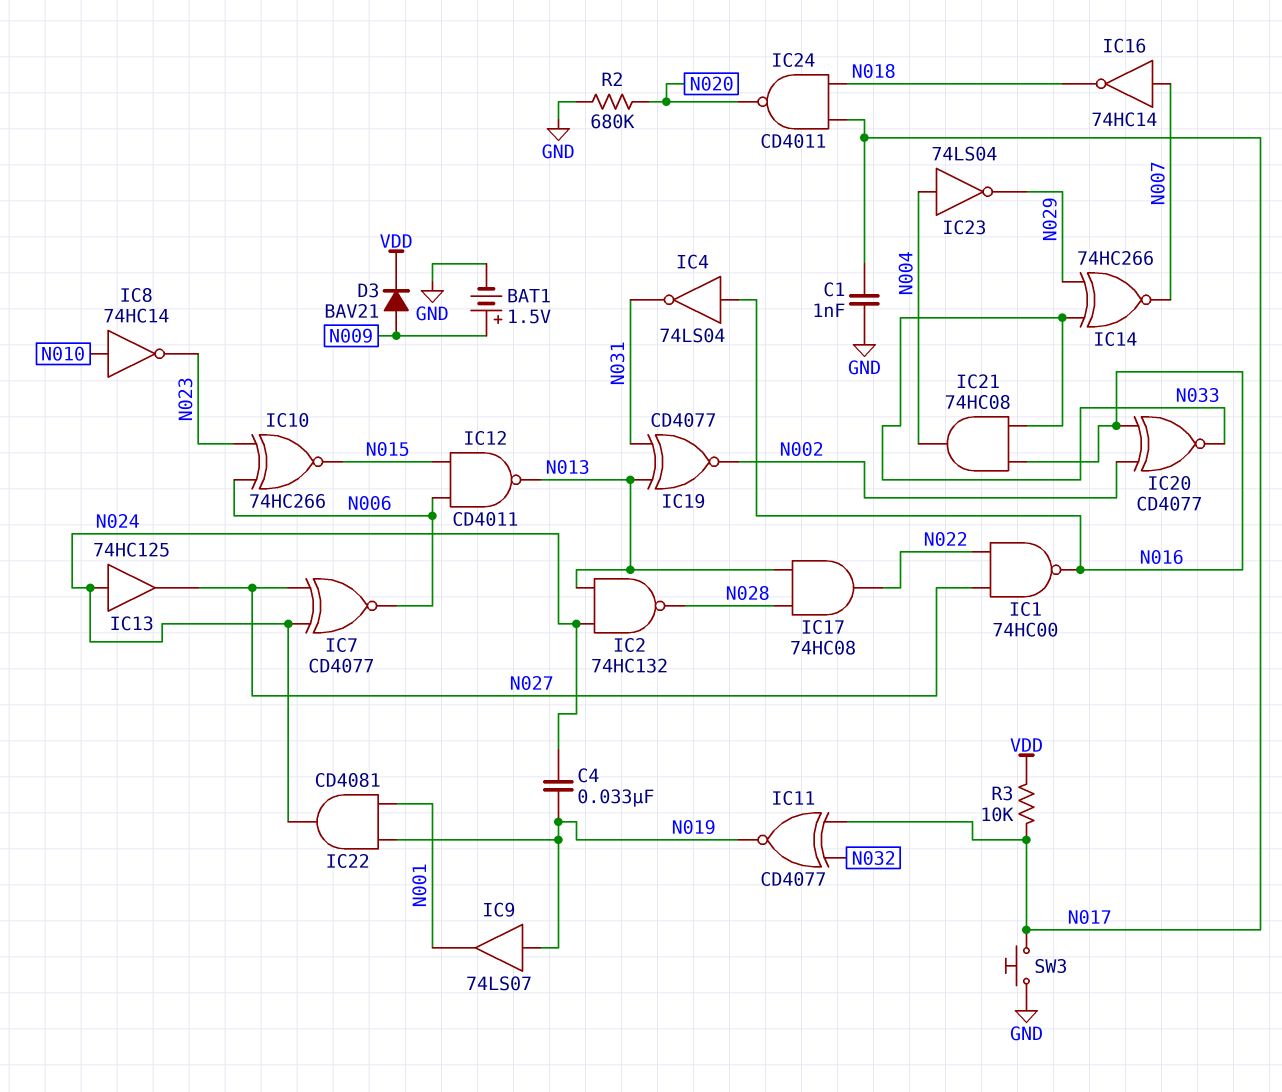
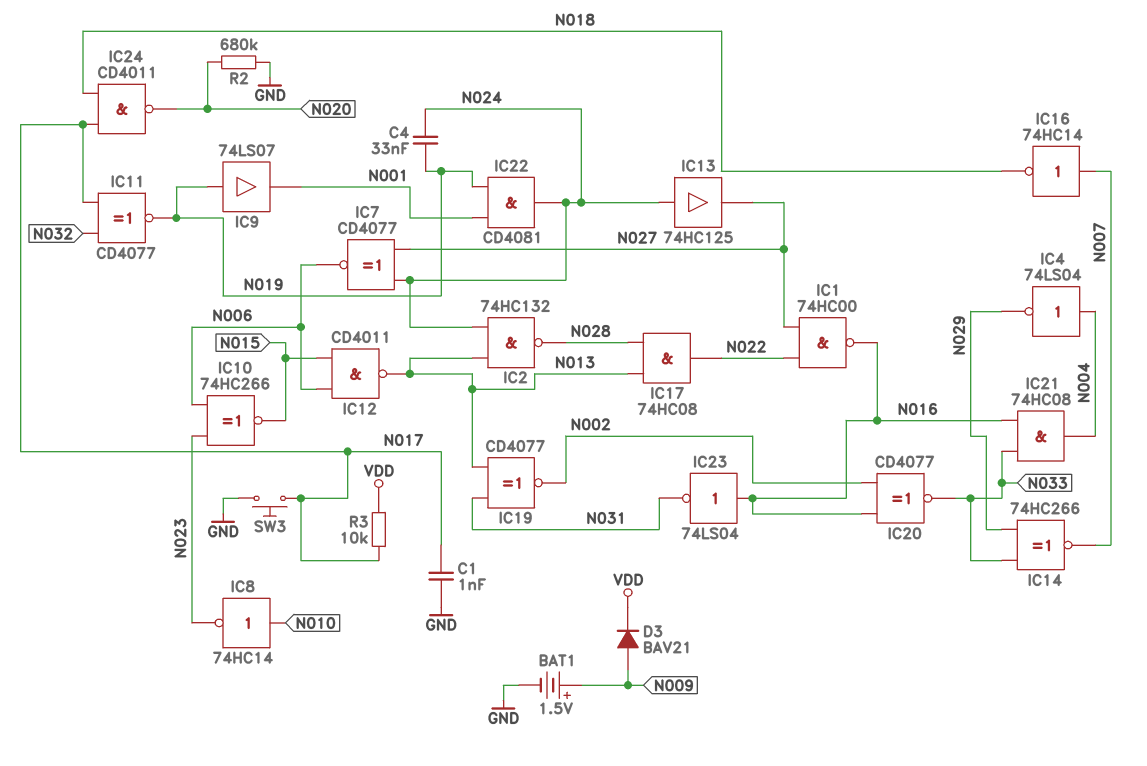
IC4: NOT 74LS04 (in N016, out N031) -> NOT 74LS04 (in N004, out N029)
IC23: NOT 74LS04 (in N004, out N029) -> NOT 74LS04 (in N016, out N031)

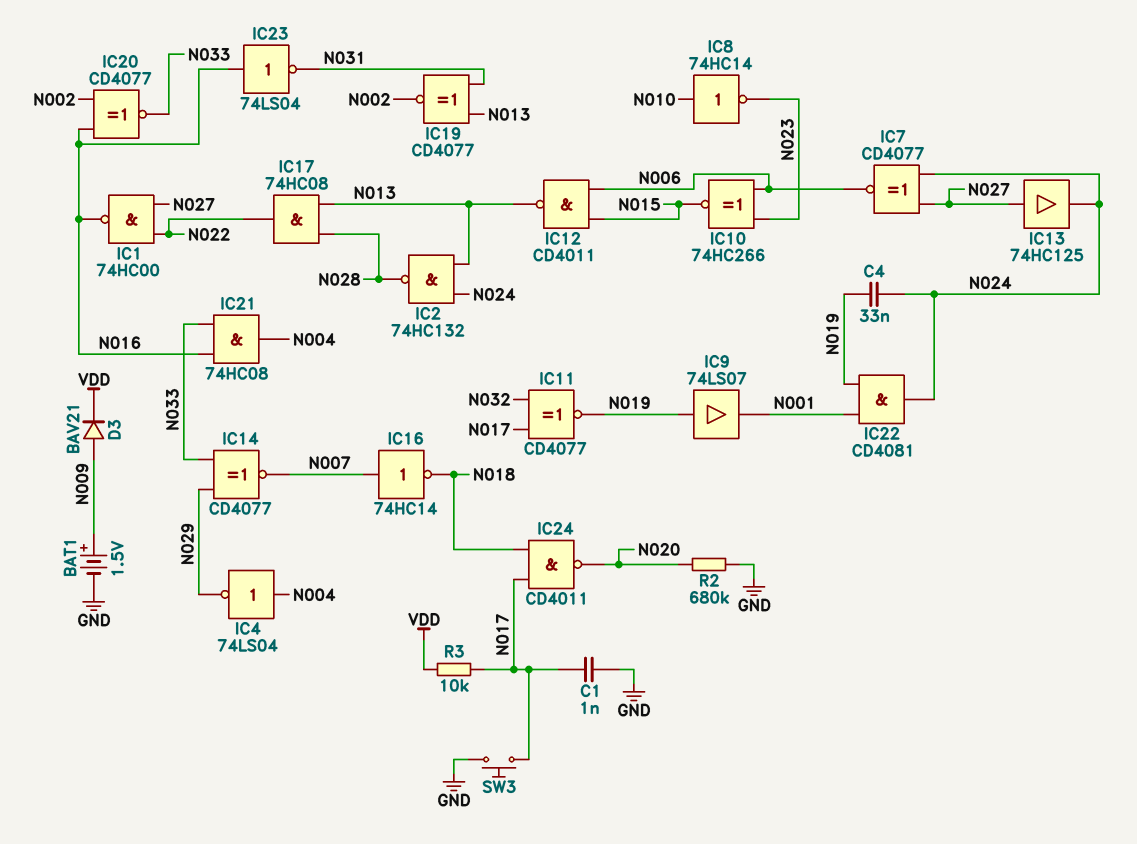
IC13: buffer 74HC125 (in N024, out N027) -> buffer 74HC125 (in N027, out N024)
IC14: XNOR 74HC266 (in N029, in N033, out N007) -> XNOR CD4077 (in N029, in N033, out N007)

